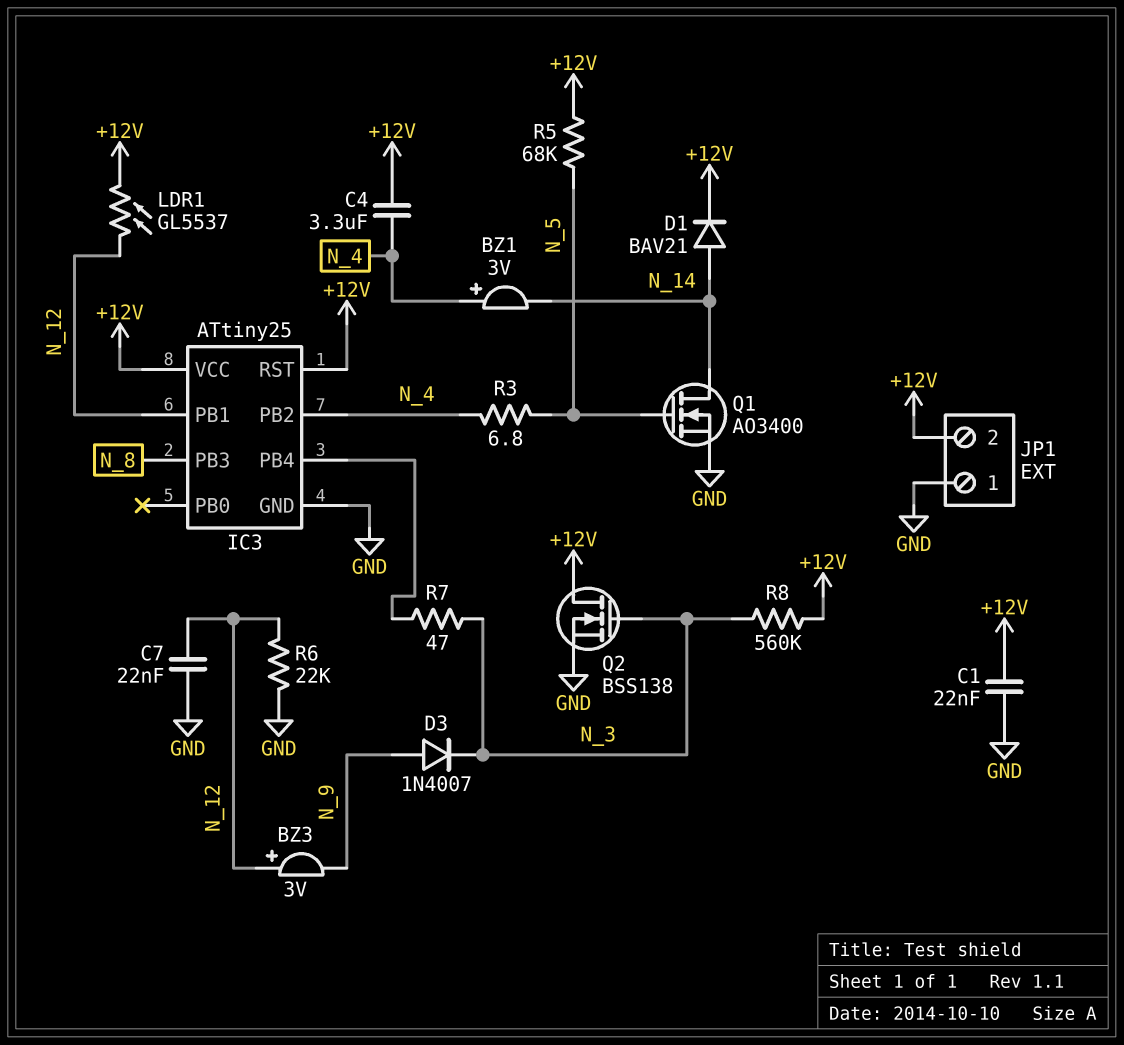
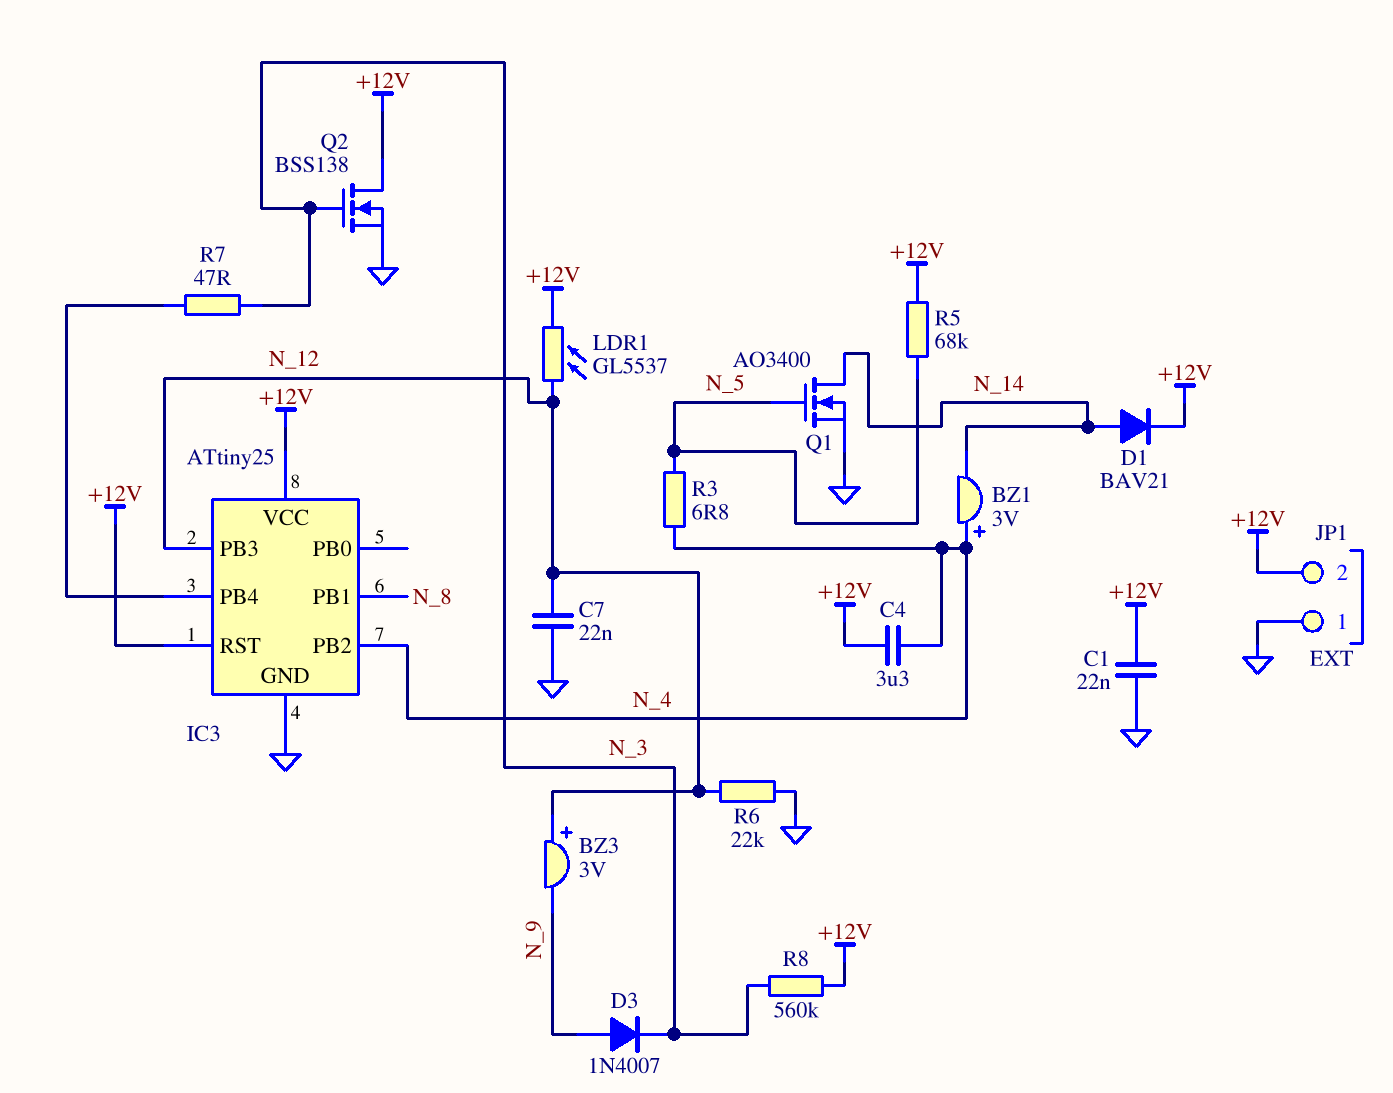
IC3 pin PB1: N_12 -> N_8
IC3 pin PB3: N_8 -> N_12

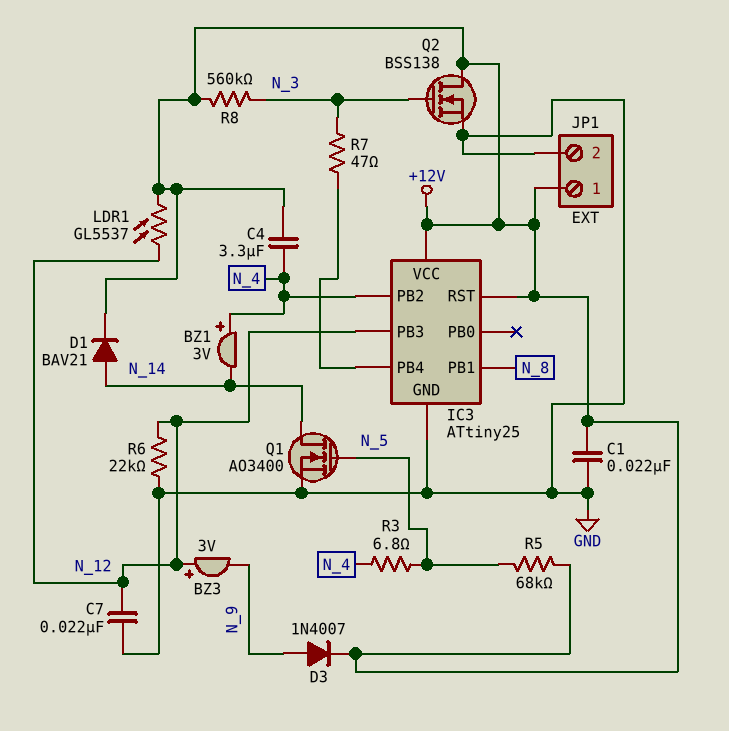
D3: diode 1N4007 (A N_9, K N_3) -> diode 1N4007 (A N_9, K +12V)
JP1 pin 1: GND -> +12V
JP1 pin 2: +12V -> GND

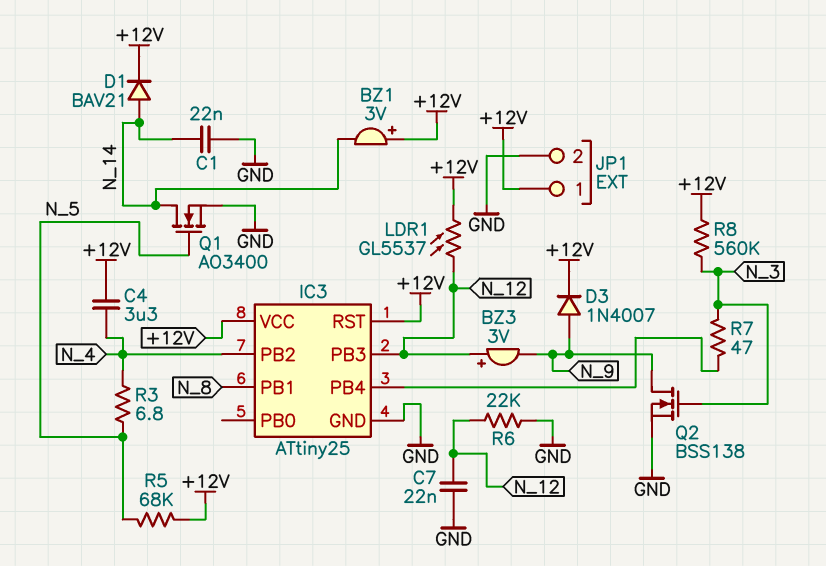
BZ1: buzzer 3V (plus N_4, minus N_14) -> buzzer 3V (plus +12V, minus N_14)
C1: 22nF (+12V, GND) -> 22nF (GND, N_14)
Q2: NMOS BSS138 (G N_3, D +12V, S GND) -> NMOS BSS138 (G N_3, D N_9, S GND)

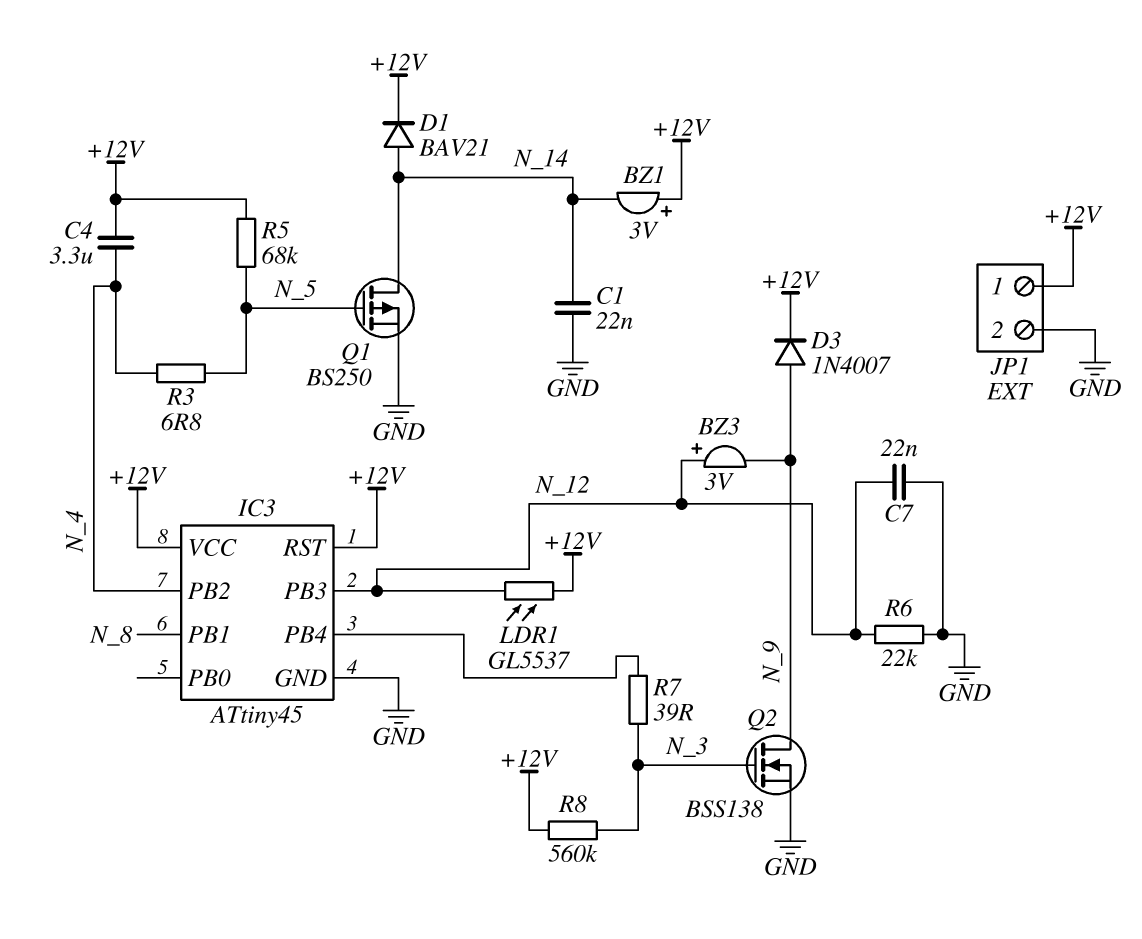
IC3: ATtiny25 -> ATtiny45
Q1: NMOS AO3400 (G N_5, D N_14, S GND) -> PMOS BS250 (G N_5, D N_14, S GND)
R7: 47 (IC3/PB4, N_3) -> 39 (IC3/PB4, N_3)

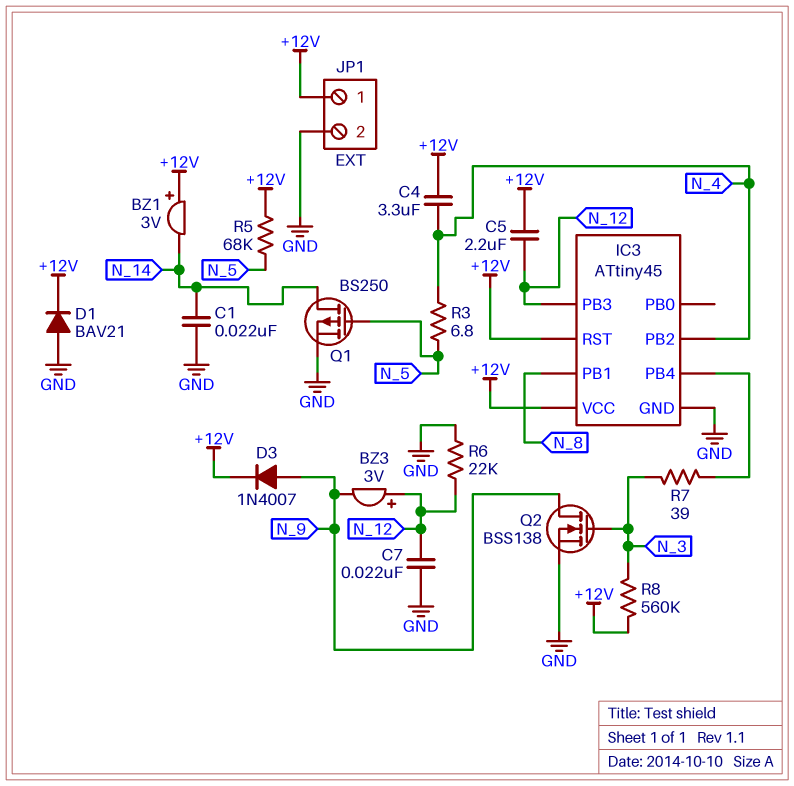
C5: none -> 2.2uF (+12V, N_12)
D1: diode BAV21 (A N_14, K +12V) -> diode BAV21 (A GND, K +12V)
LDR1: GL5537 (+12V, N_12) -> none

